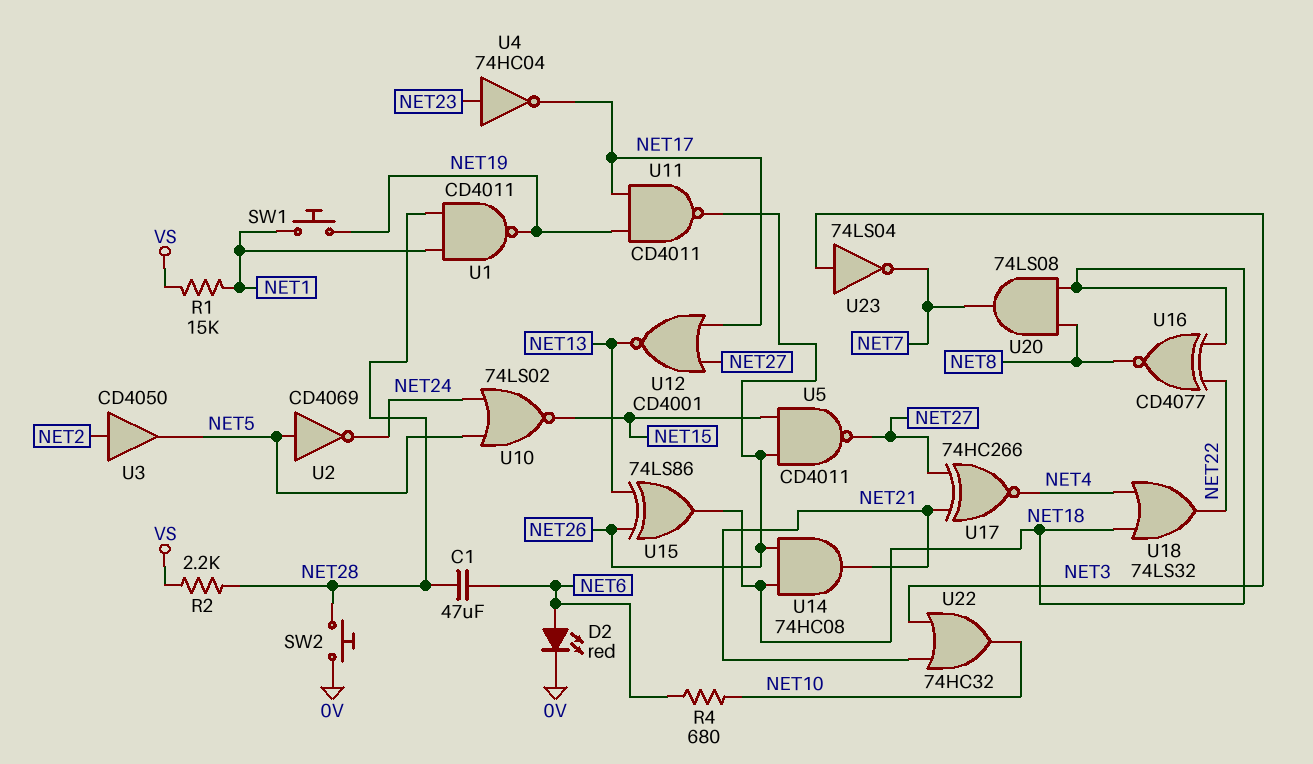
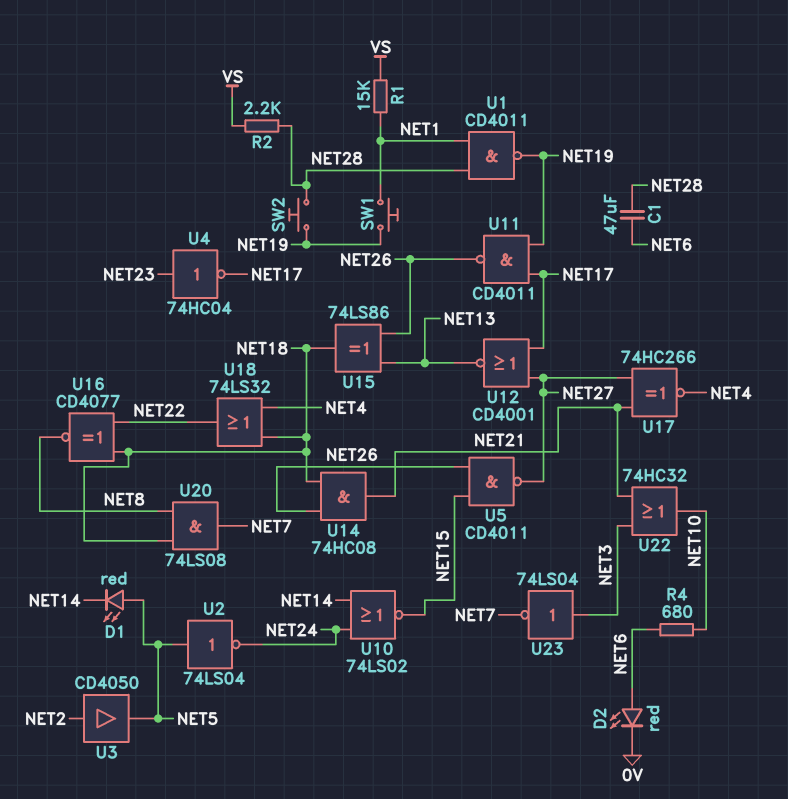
D1: none -> LED red (A NET5, K NET14)
SW2: button (0V, NET28) -> button (NET19, NET28)
U2: NOT CD4069 (in NET5, out NET24) -> NOT 74LS04 (in NET5, out NET24)
U10: NOR 74LS02 (in NET5, in NET24, out NET15) -> NOR 74LS02 (in NET14, in NET24, out NET15)

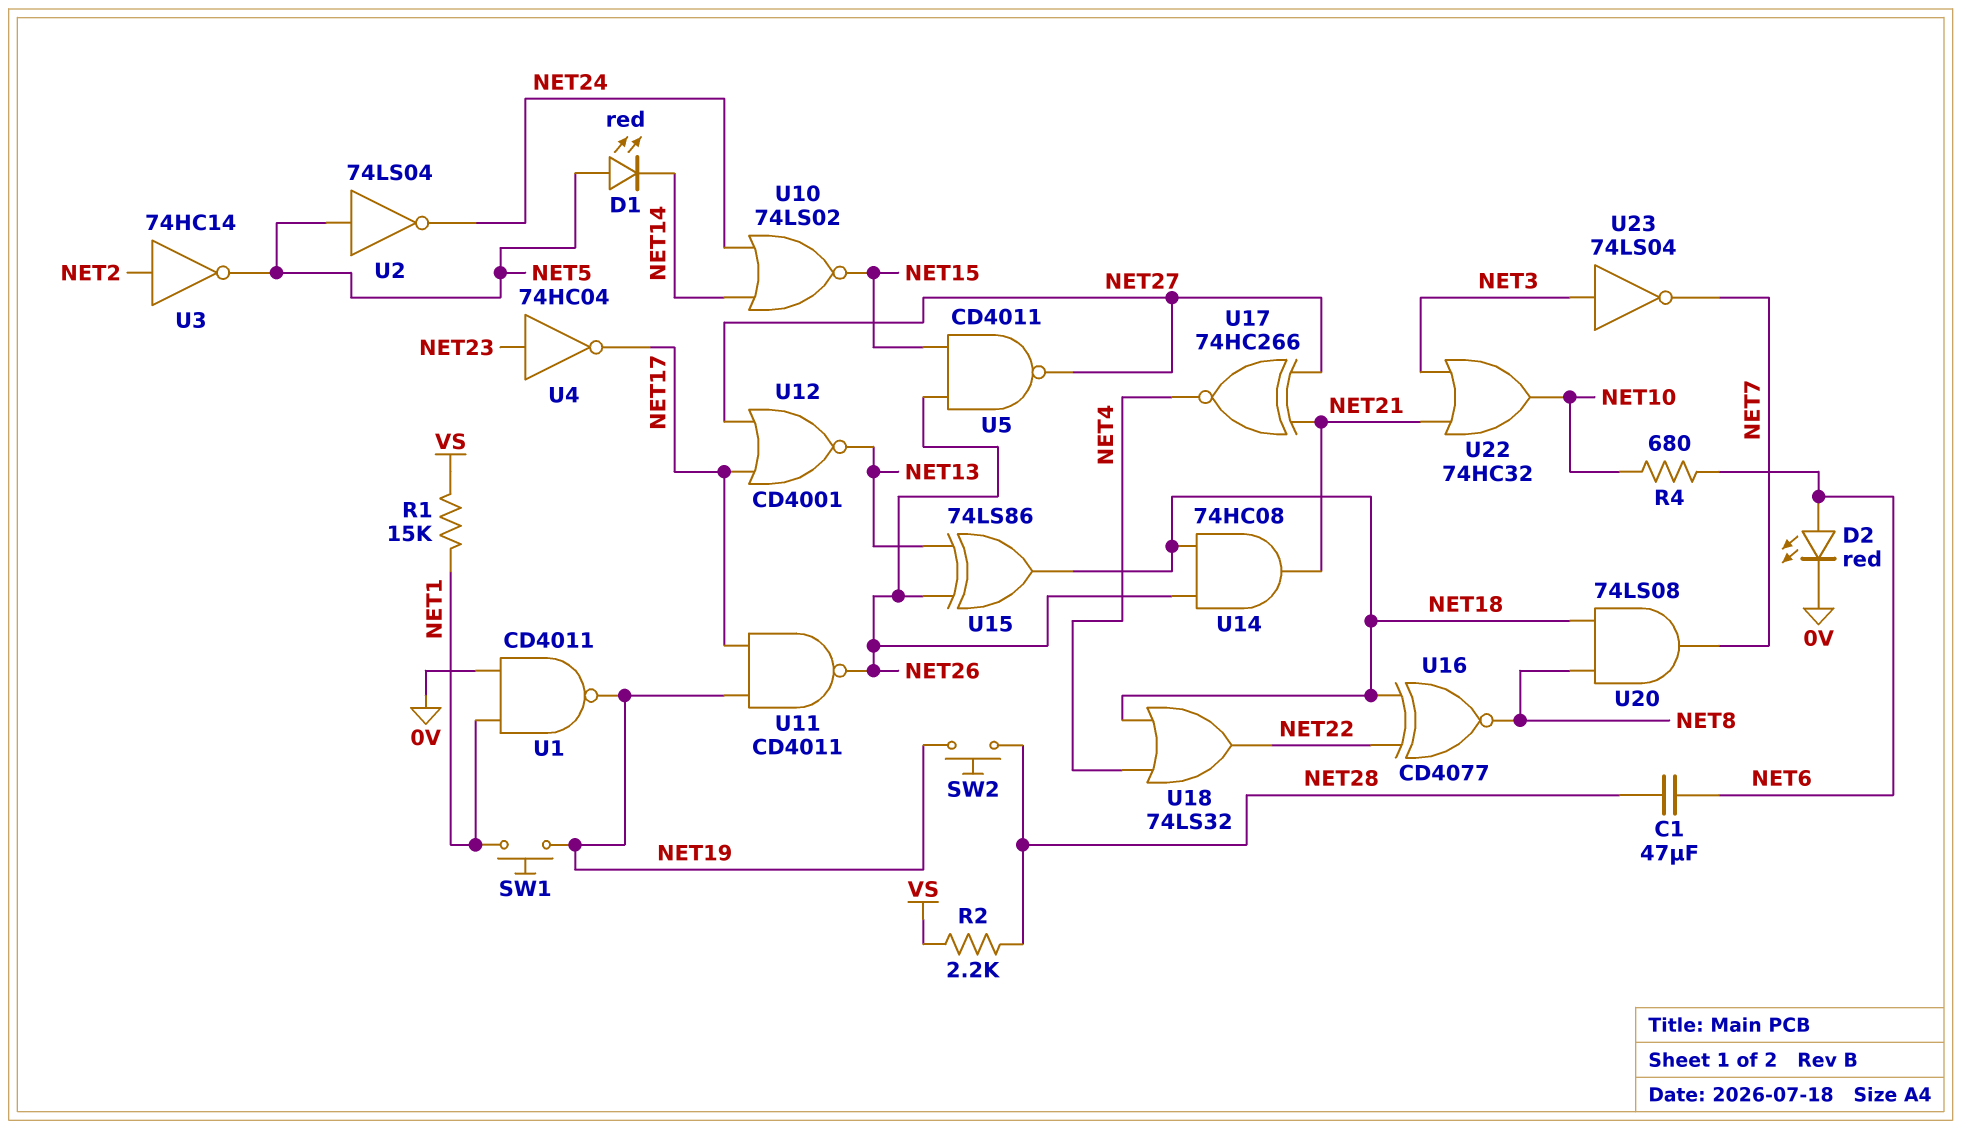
U1: NAND CD4011 (in NET1, in NET28, out NET19) -> NAND CD4011 (in 0V, in NET1, out NET19)
U3: buffer CD4050 (in NET2, out NET5) -> NOT 74HC14 (in NET2, out NET5)

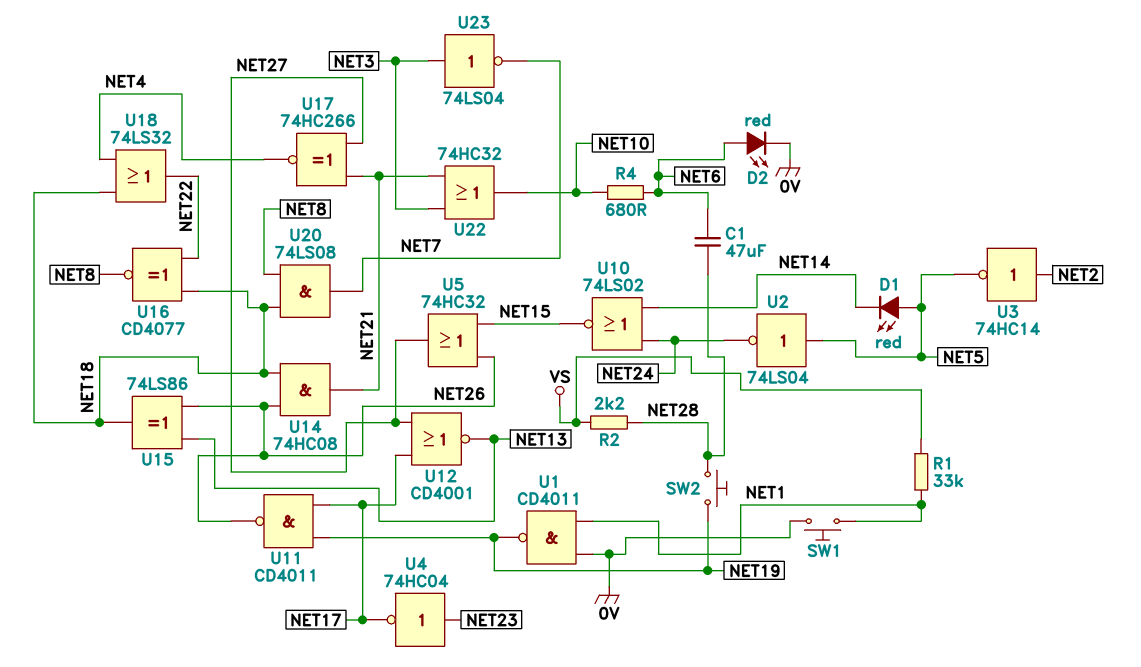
R1: 15k (NET1, VS) -> 33k (NET1, VS)
SW1: button (NET1, NET19) -> button (0V, NET1)
U5: NAND CD4011 (in NET15, in NET26, out NET27) -> OR 74HC32 (in NET15, in NET26, out NET27)

